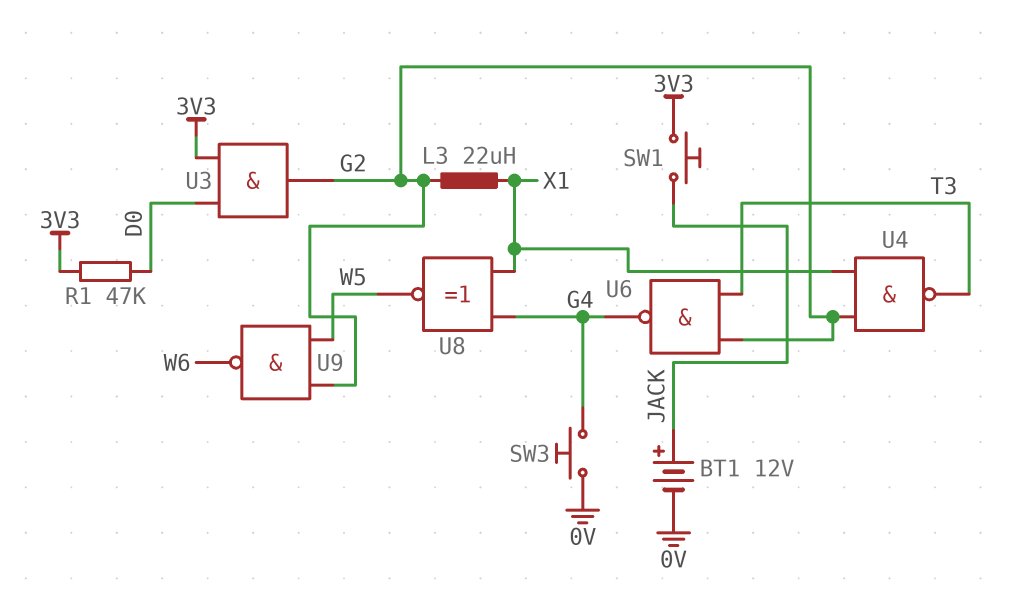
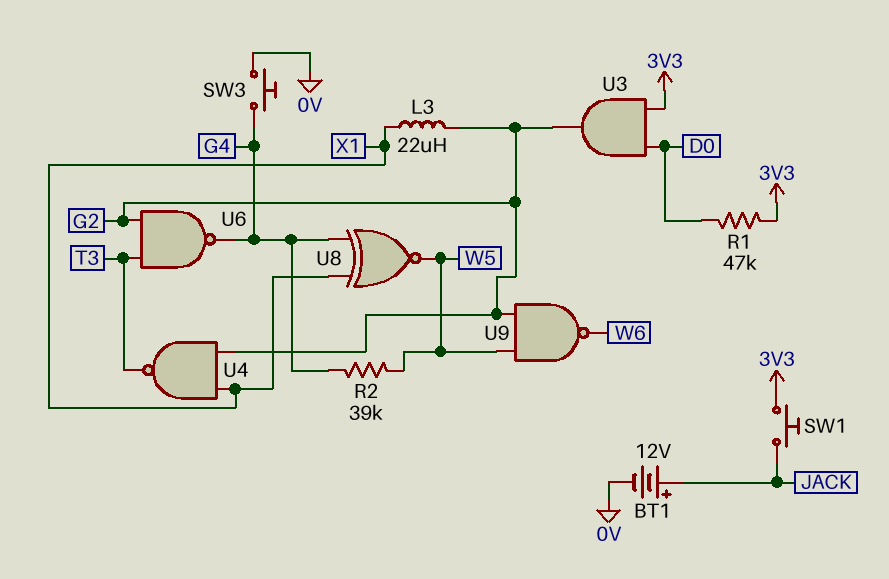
R2: none -> 39k (G4, W5)

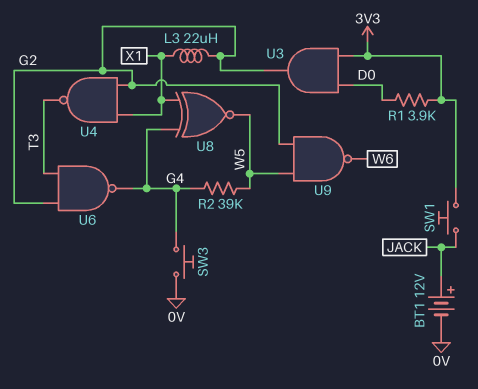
R1: 47k (3V3, D0) -> 3.9k (3V3, D0)

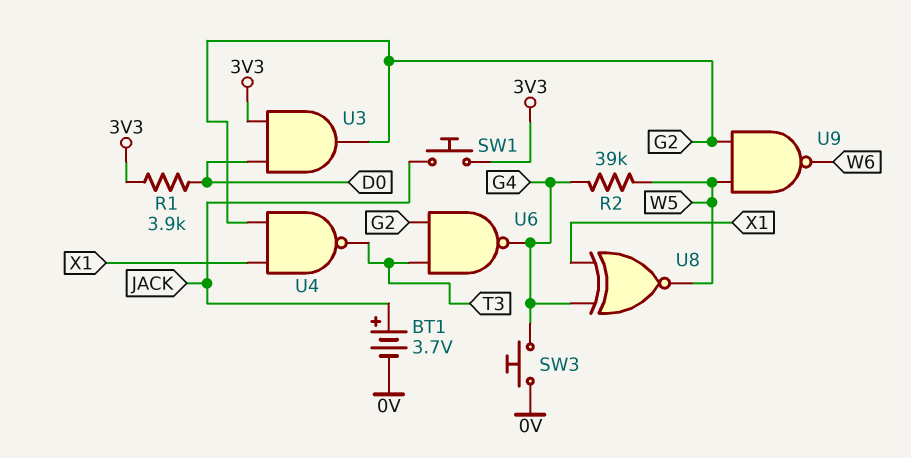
BT1: 12V (plus JACK, minus 0V) -> 3.7V (plus JACK, minus 0V)
L3: 22uH (G2, X1) -> none

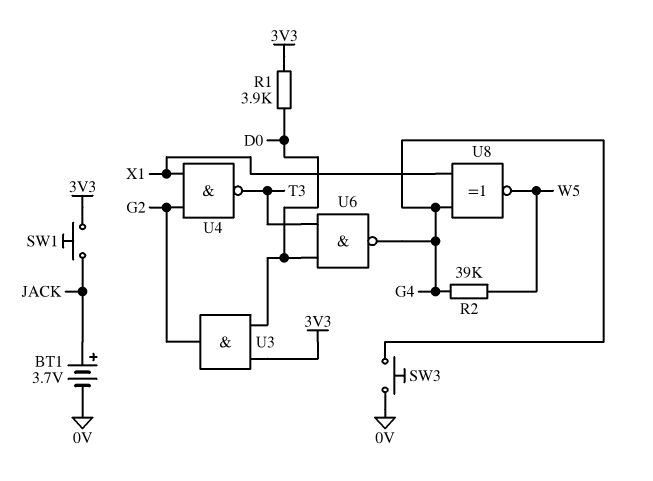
U6: NAND (in G2, in T3, out G4) -> NAND (in D0, in T3, out G4)
U9: NAND (in G2, in W5, out W6) -> none

